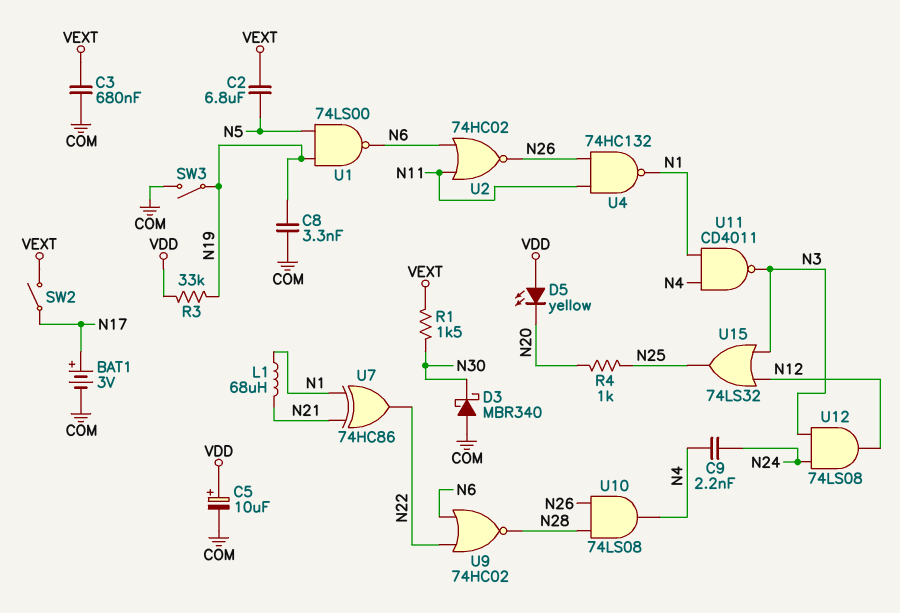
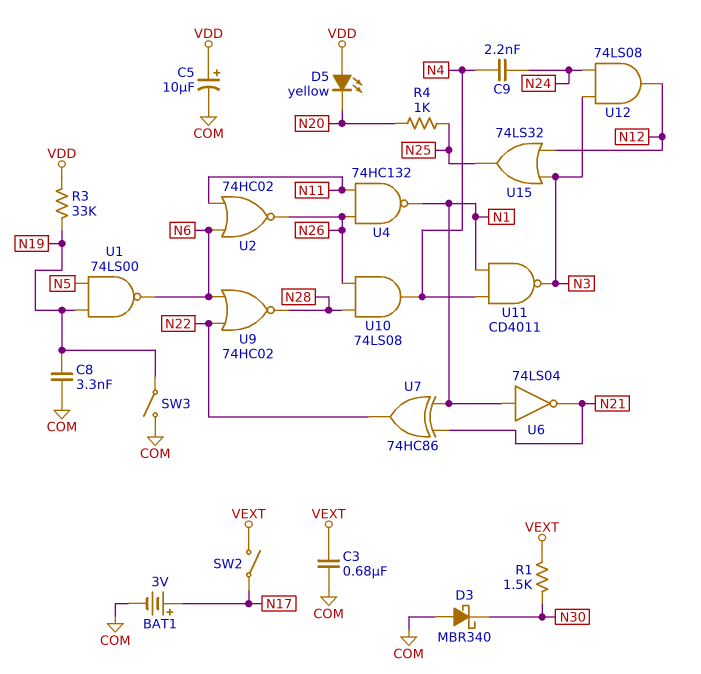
C2: 6.8uF (N5, VEXT) -> none
L1: 68uH (N1, N21) -> none
U6: none -> NOT 74LS04 (in N1, out N21)

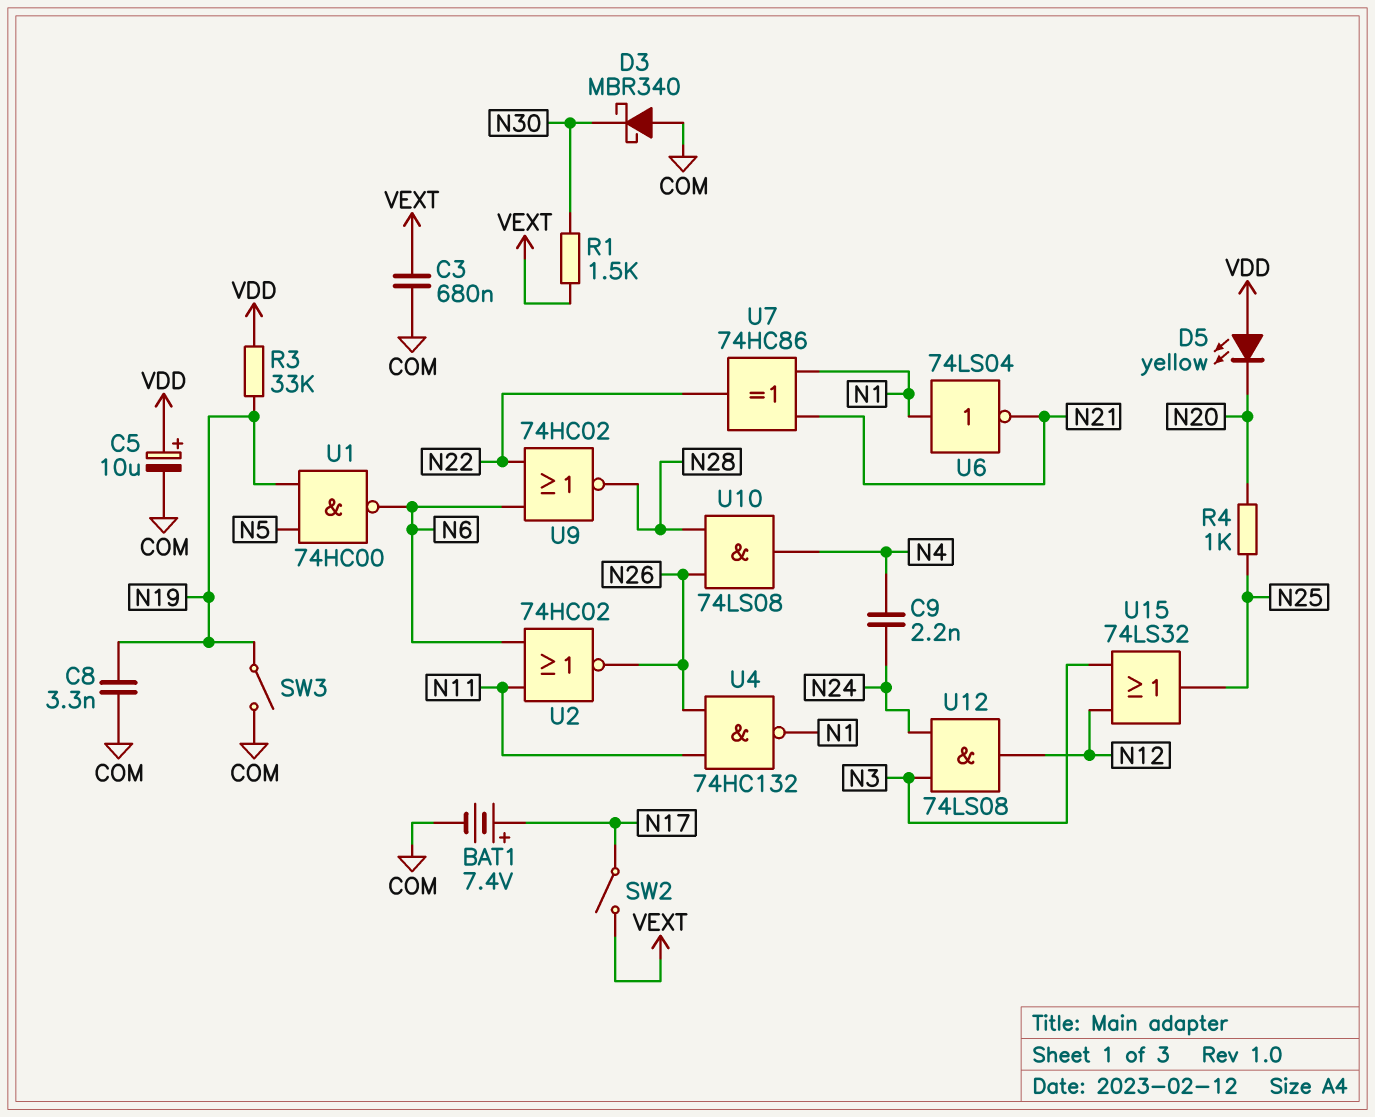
BAT1: 3V (plus N17, minus COM) -> 7.4V (plus N17, minus COM)
U1: NAND 74LS00 (in N5, in N19, out N6) -> NAND 74HC00 (in N5, in N19, out N6)
U11: NAND CD4011 (in N1, in N4, out N3) -> none

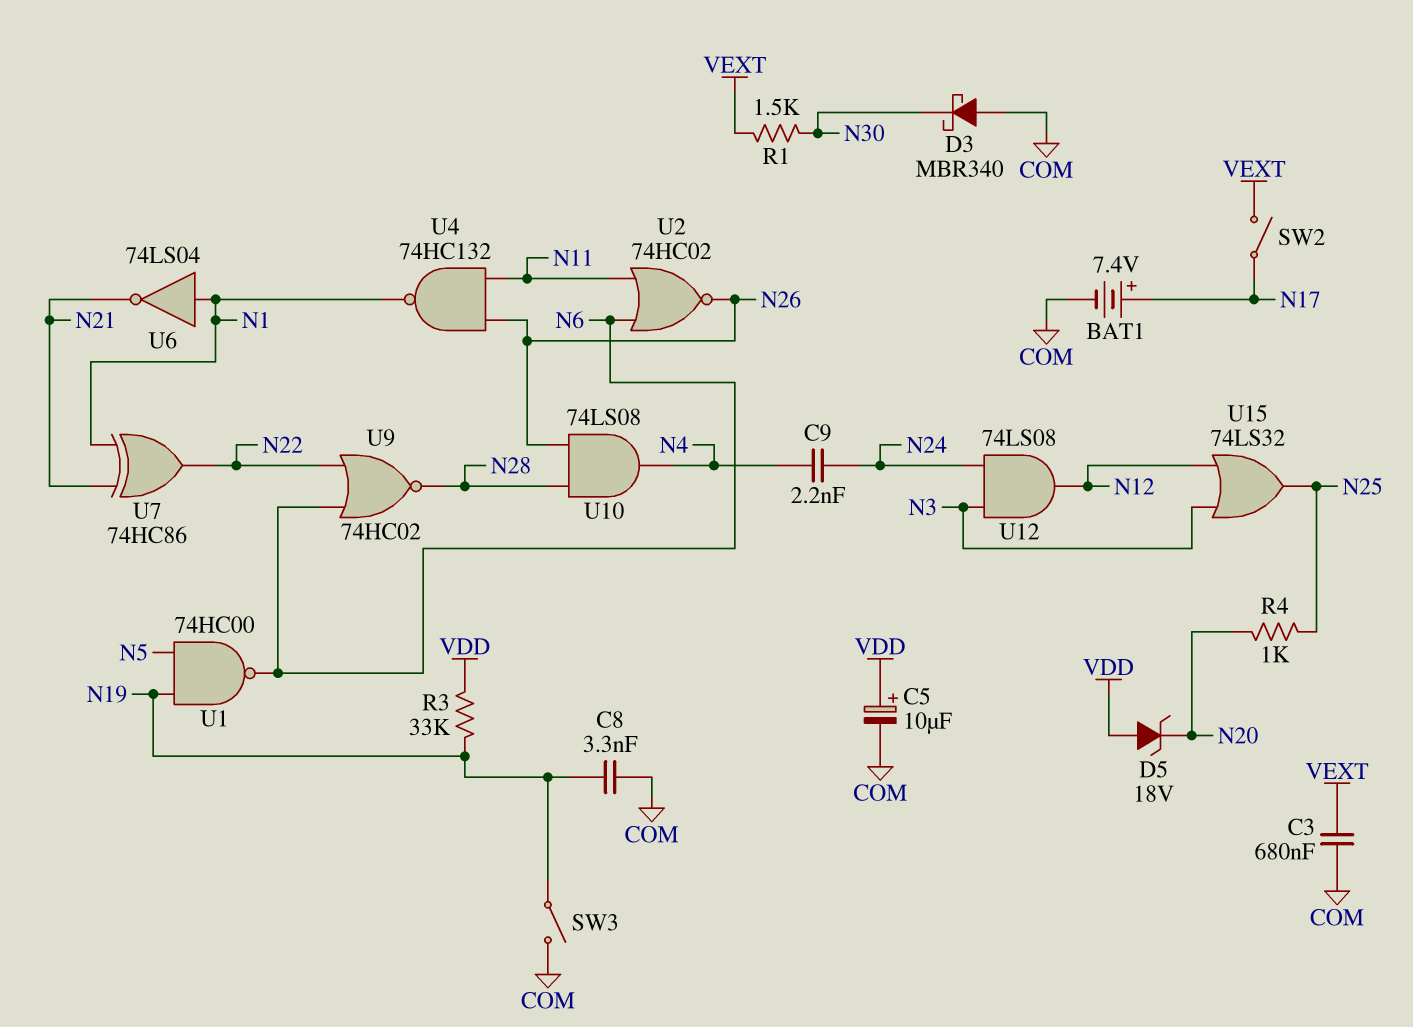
D5: LED yellow (A VDD, K N20) -> zener 18V (A VDD, K N20)

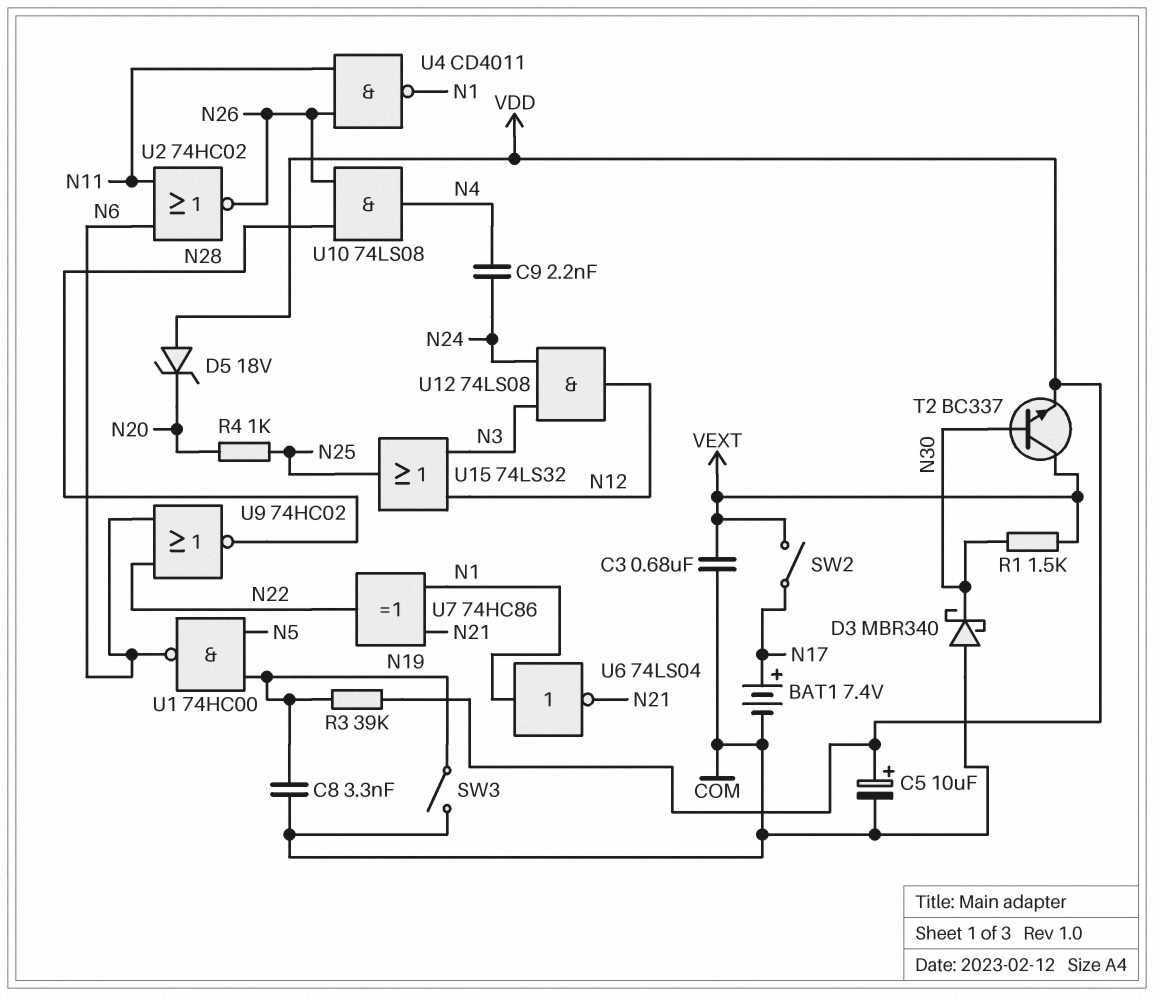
R3: 33k (N19, VDD) -> 39k (N19, VDD)
T2: none -> NPN BC337 (B N30, C VEXT, E VDD)
U4: NAND 74HC132 (in N11, in N26, out N1) -> NAND CD4011 (in N11, in N26, out N1)

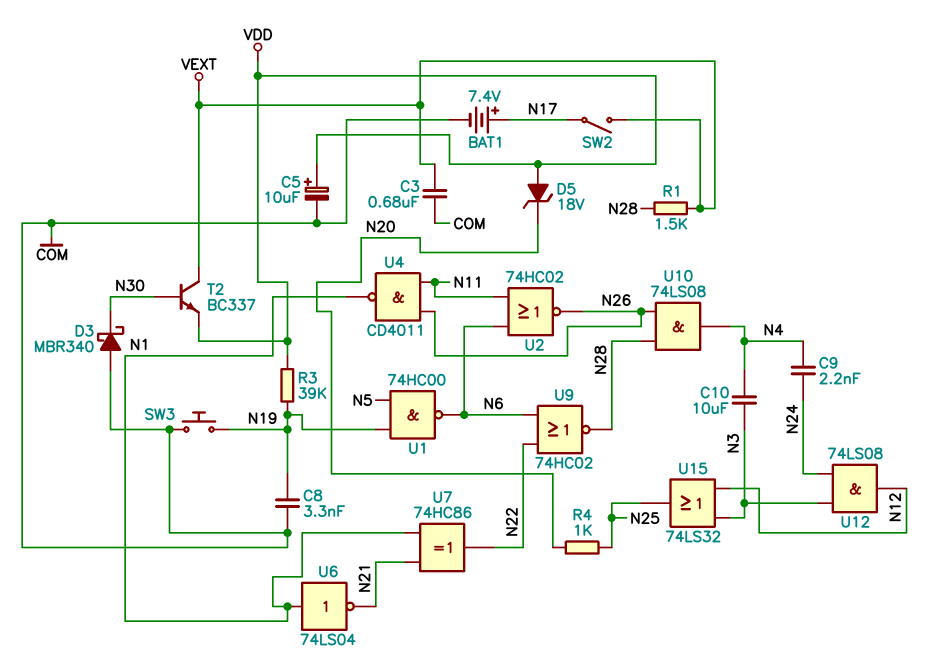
C10: none -> 10uF (N3, N4)
R1: 1.5k (N30, VEXT) -> 1.5k (N28, VEXT)
SW3: switch (COM, N19) -> button (COM, N19)

